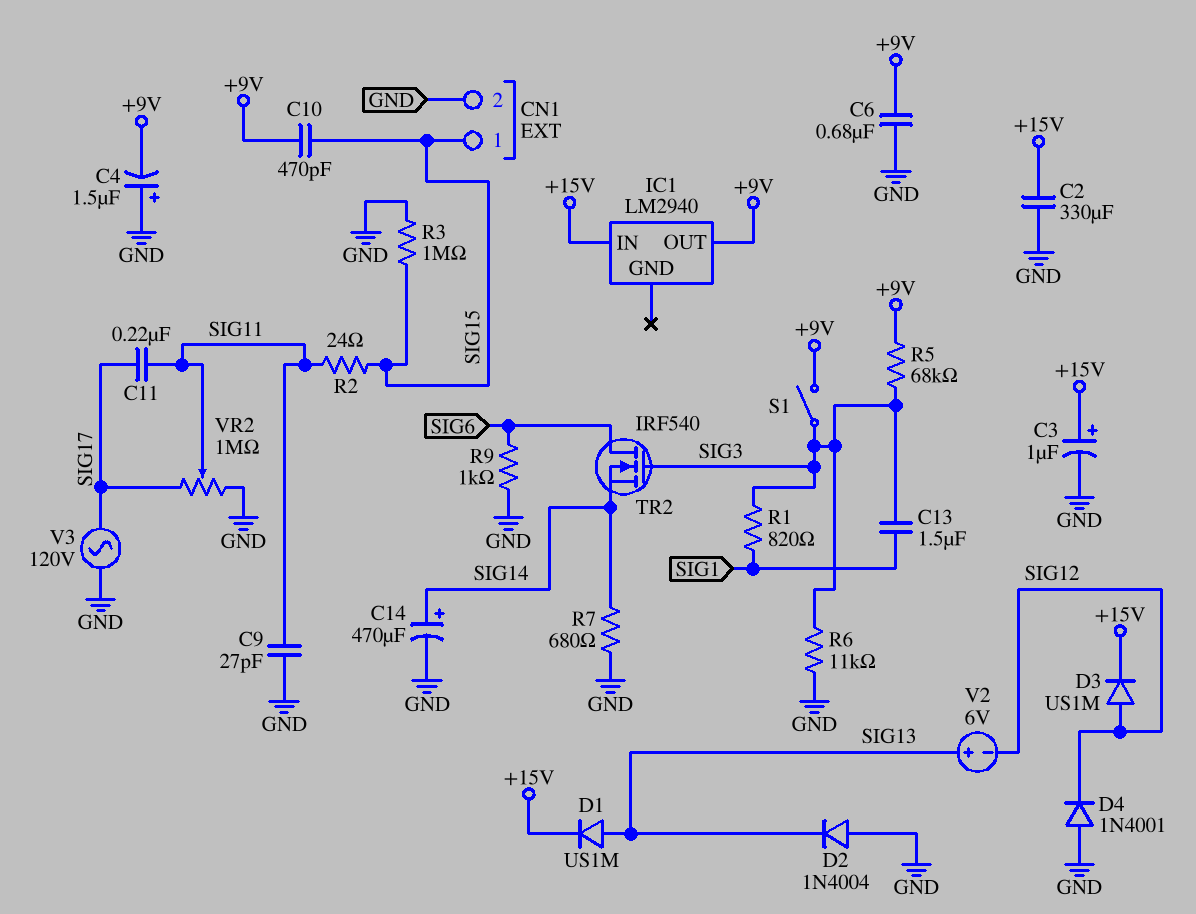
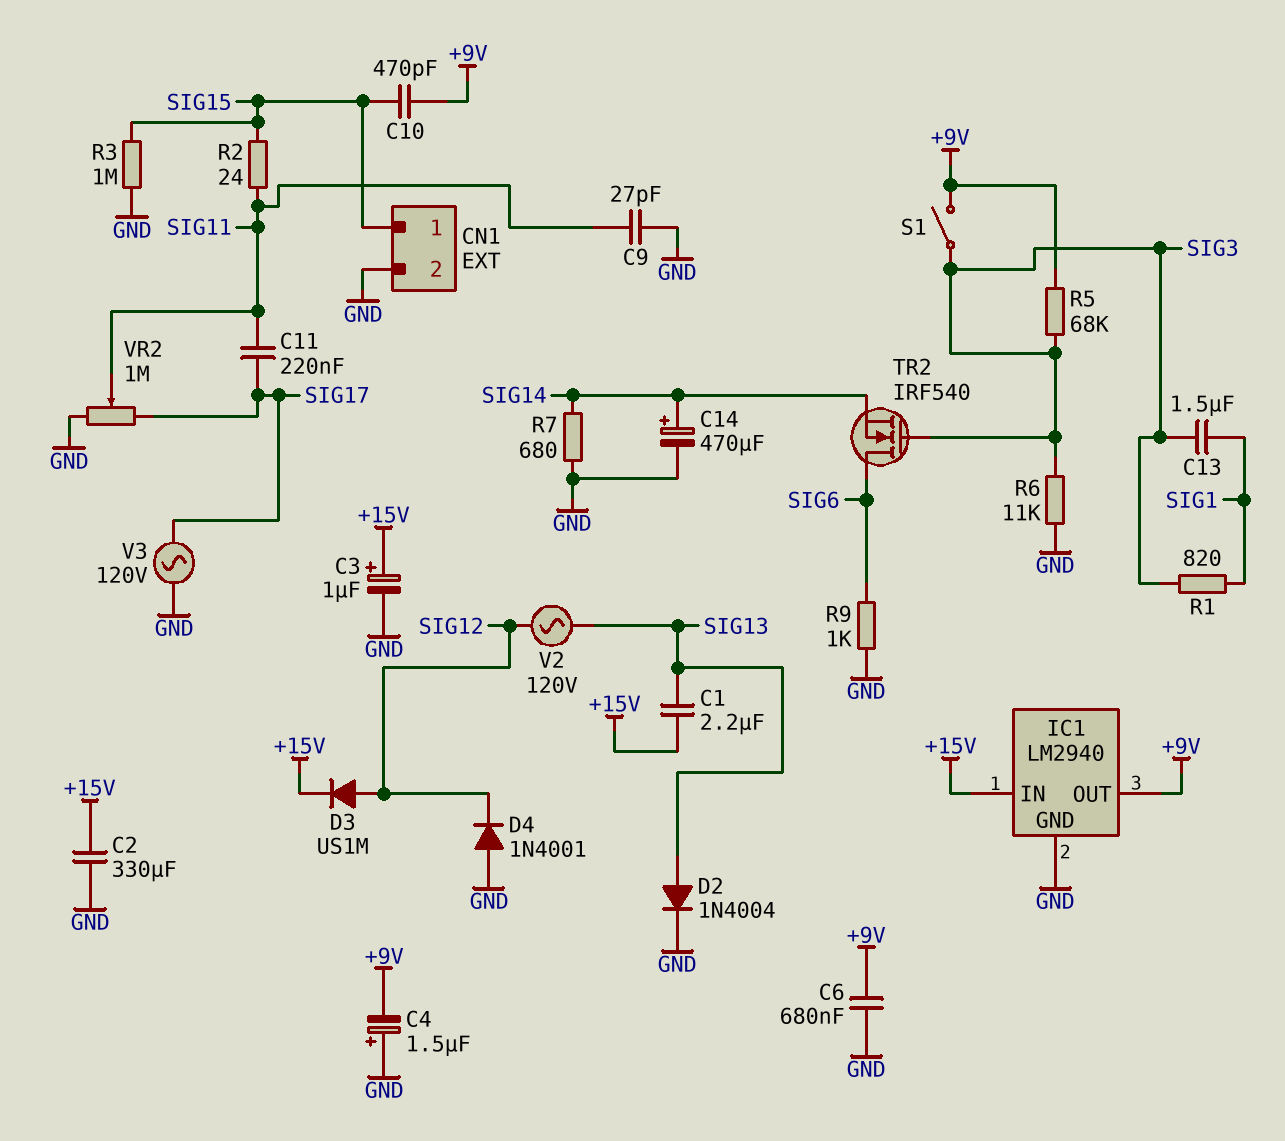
C1: none -> 2.2uF (+15V, SIG13)
D1: diode US1M (A SIG13, K +15V) -> none
D2: diode 1N4004 (A GND, K SIG13) -> diode 1N4004 (A SIG13, K GND)
IC1 pin GND: none -> GND
V2: 6V (plus SIG13, minus SIG12) -> AC 120V (SIG12, SIG13)

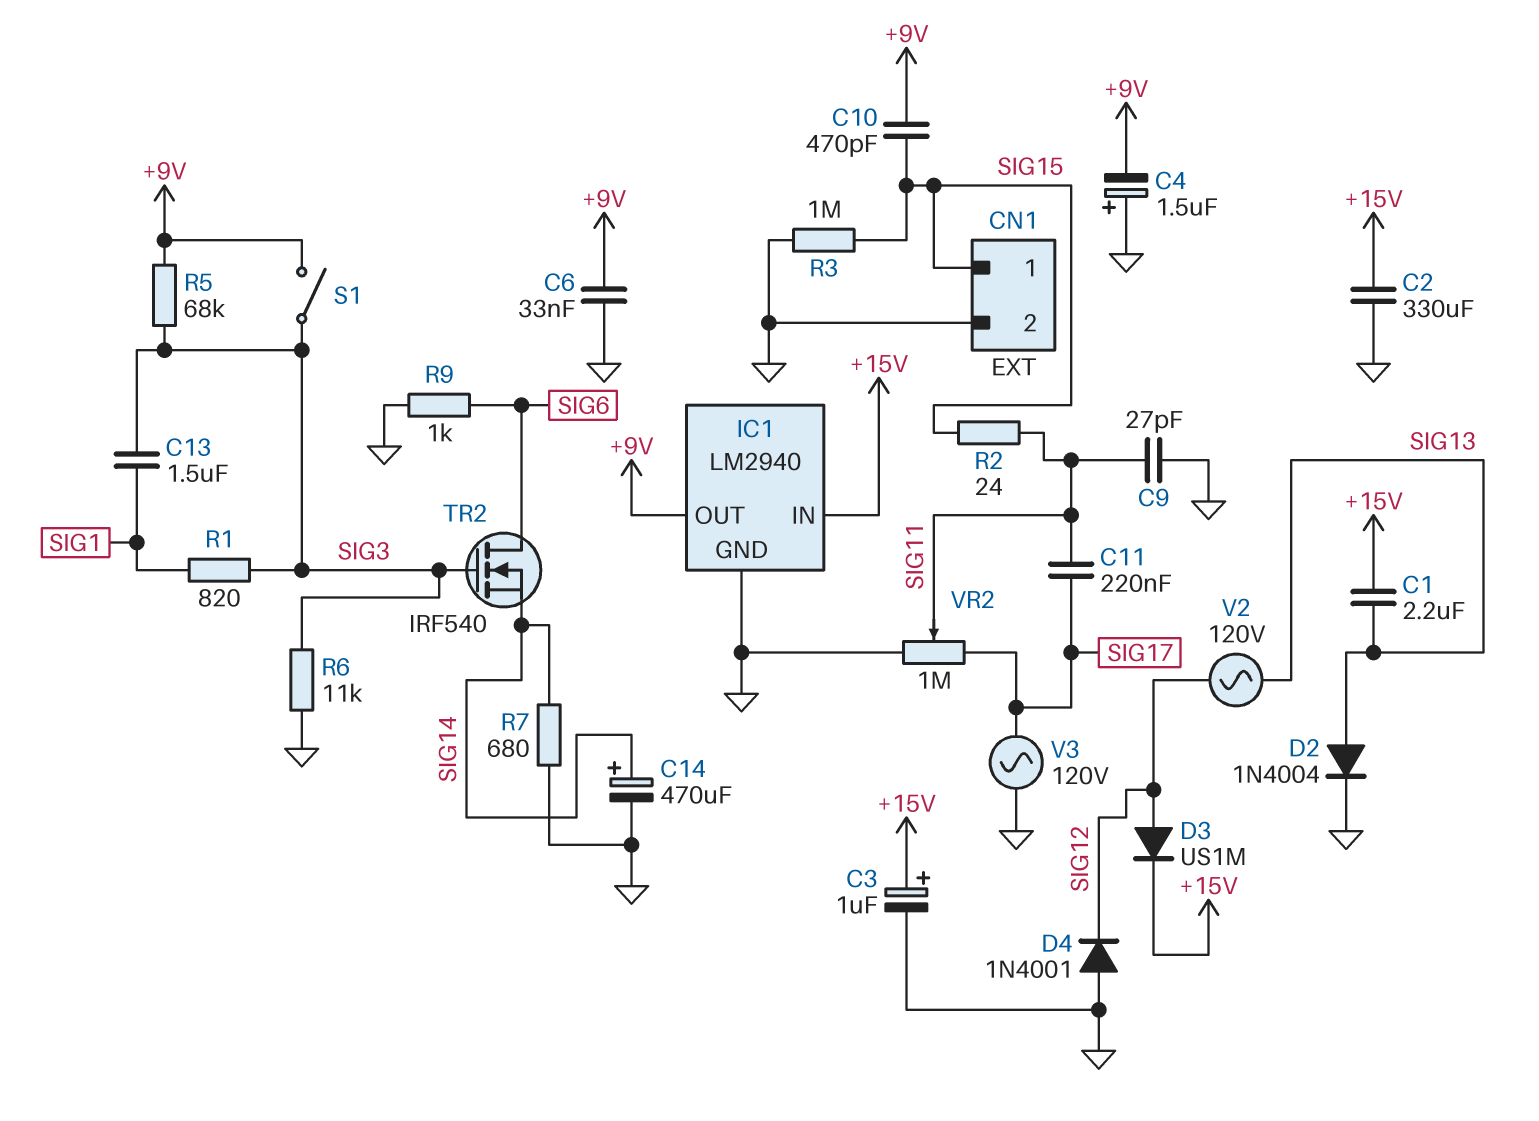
C6: 680nF (+9V, GND) -> 33nF (+9V, GND)

